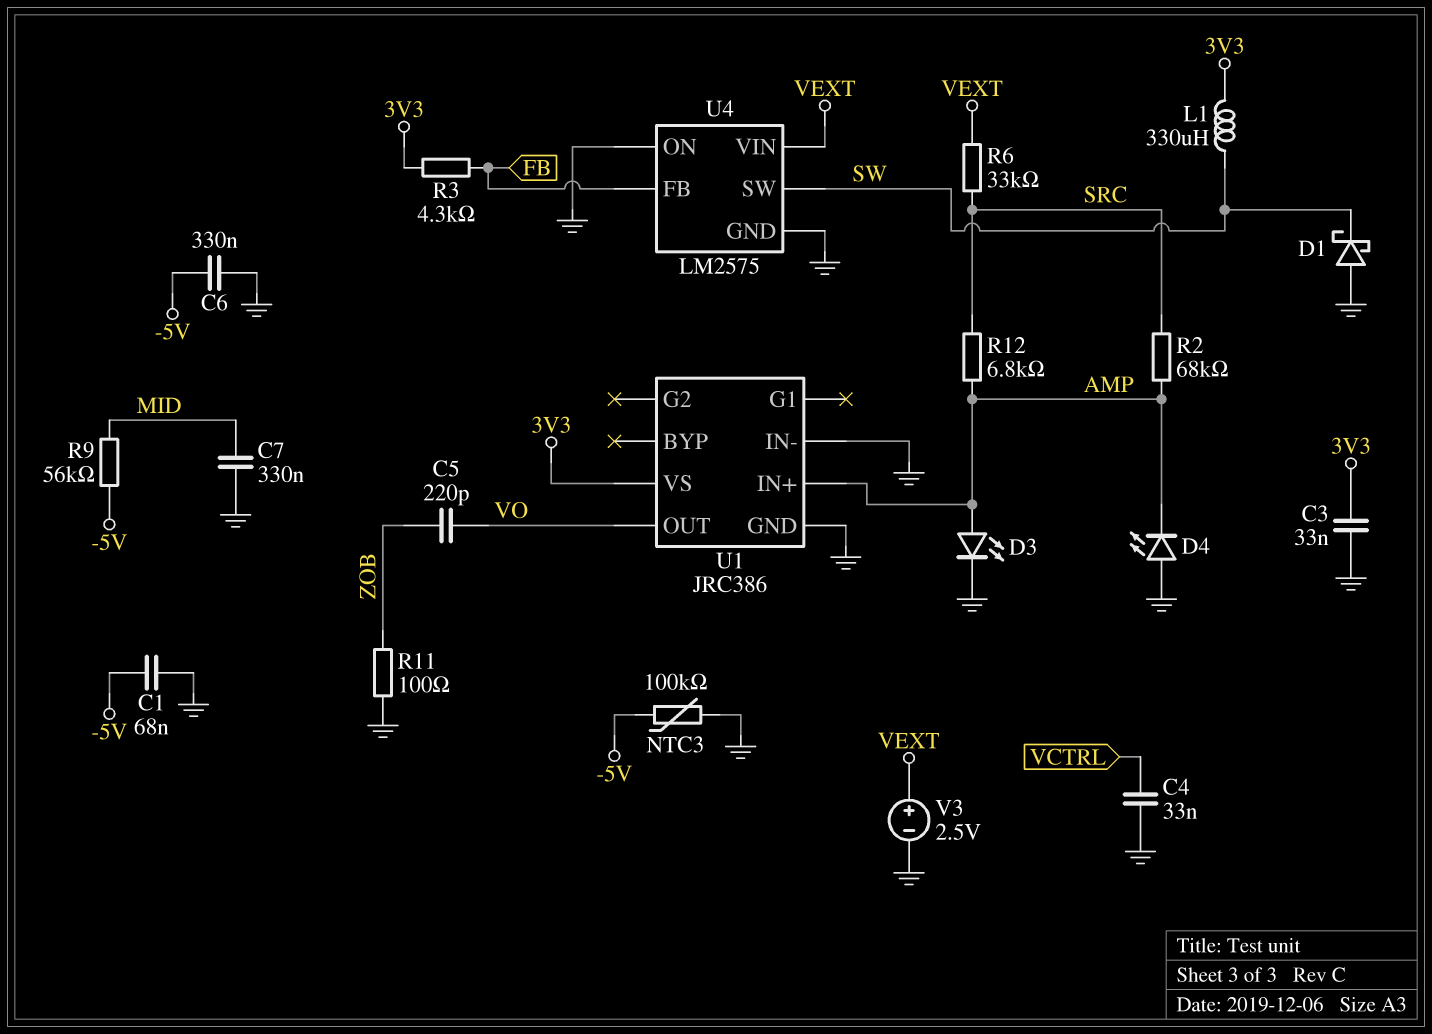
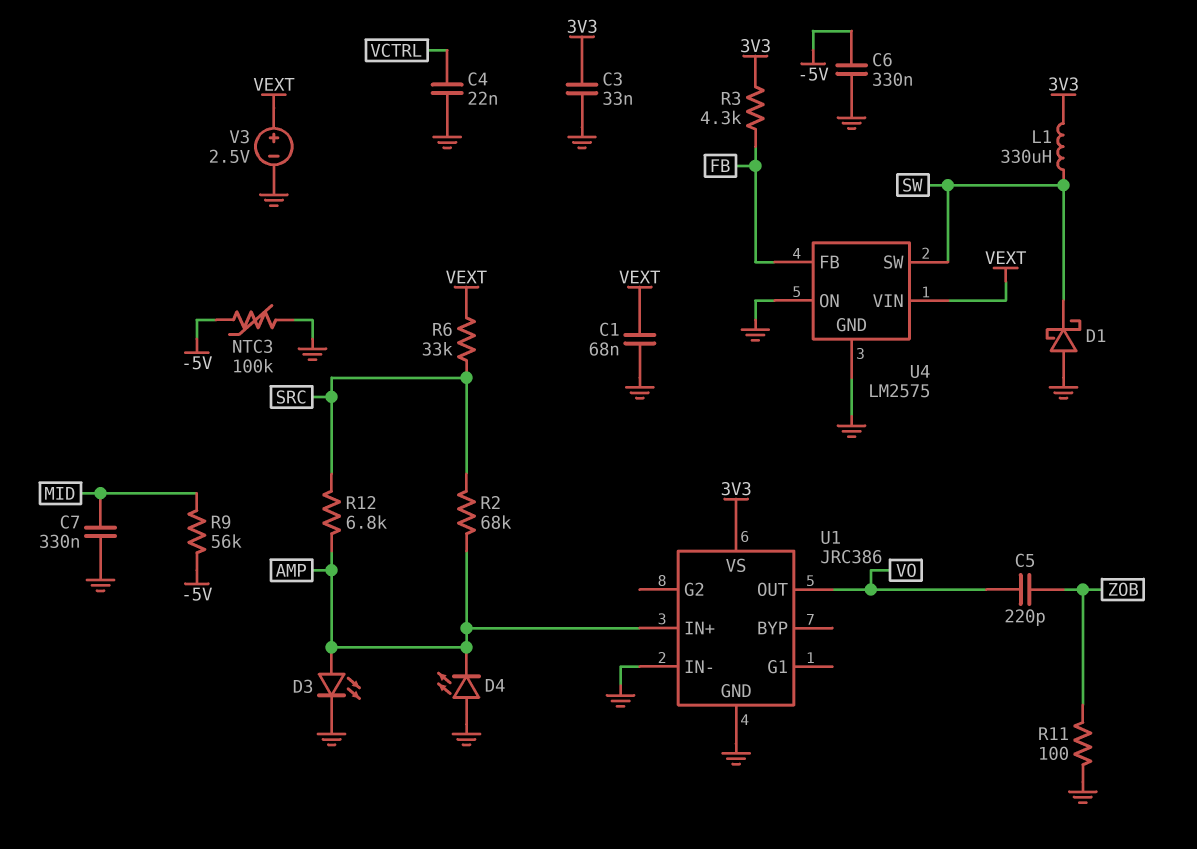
C1: 68nF (-5V, GND) -> 68nF (GND, VEXT)
C4: 33nF (GND, VCTRL) -> 22nF (GND, VCTRL)

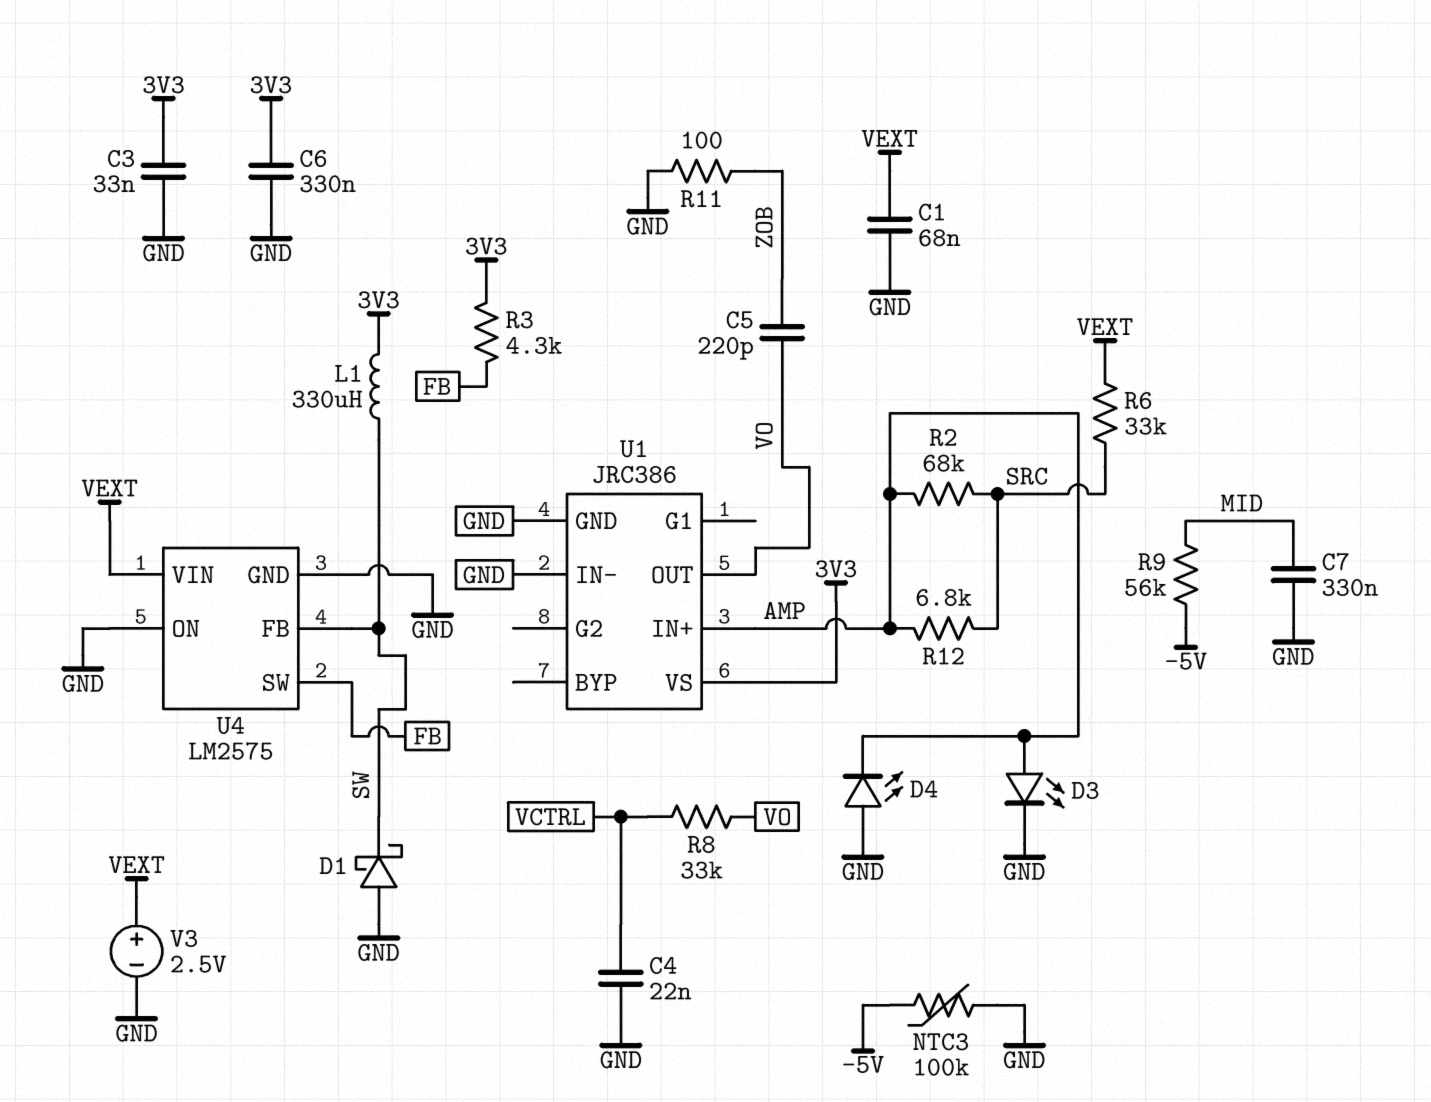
C6: 330nF (-5V, GND) -> 330nF (3V3, GND)
R8: none -> 33k (VCTRL, VO)
U4 pin FB: FB -> SW
U4 pin SW: SW -> FB

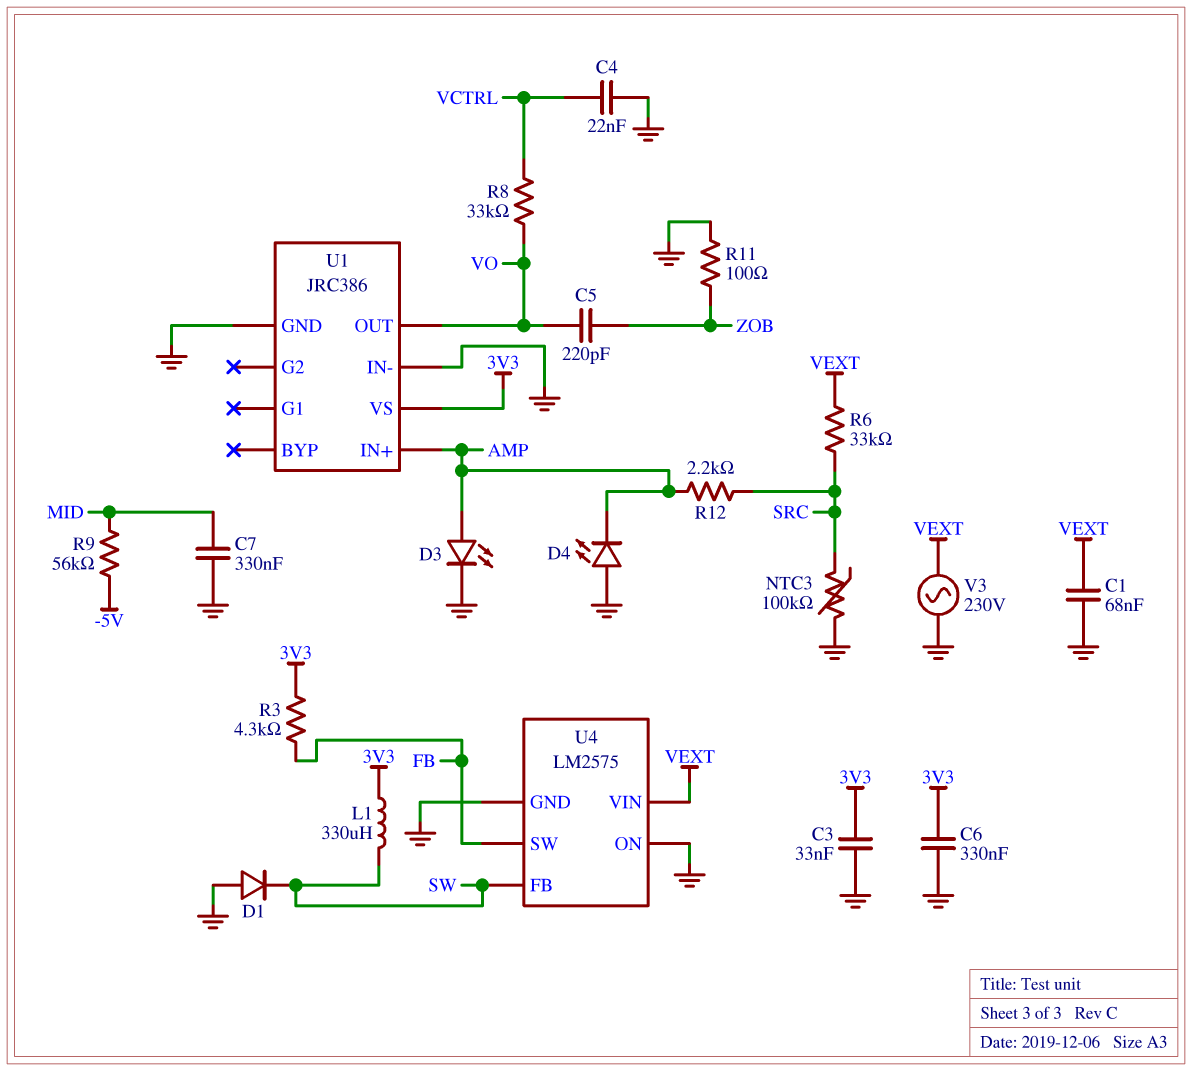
D1: schottky (A GND, K SW) -> diode (A GND, K SW)
NTC3: 100k (-5V, GND) -> 100k (GND, SRC)
R2: 68k (AMP, SRC) -> none
R12: 6.8k (AMP, SRC) -> 2.2k (AMP, SRC)
V3: 2.5V (plus VEXT, minus GND) -> AC 230V (GND, VEXT)

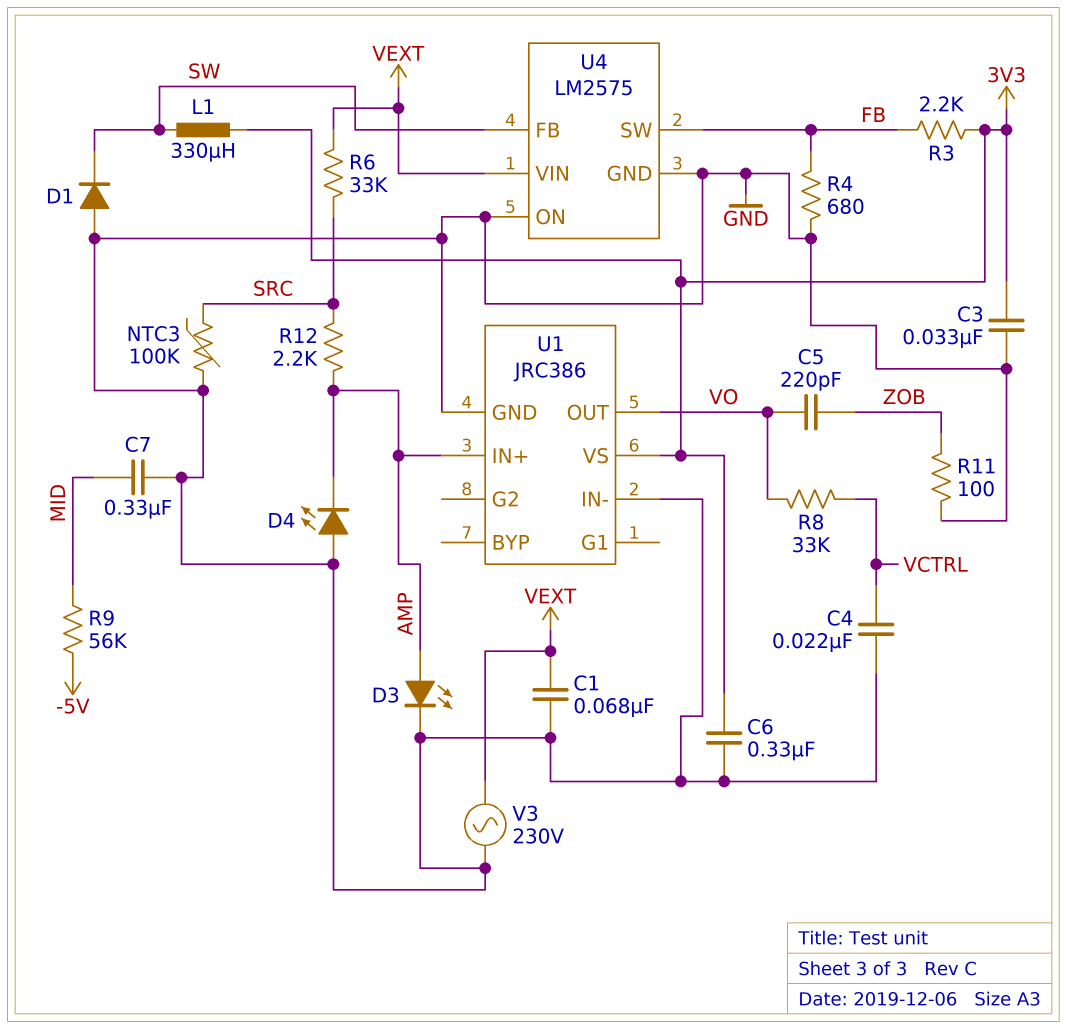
R3: 4.3k (3V3, FB) -> 2.2k (3V3, FB)
R4: none -> 680 (FB, GND)

